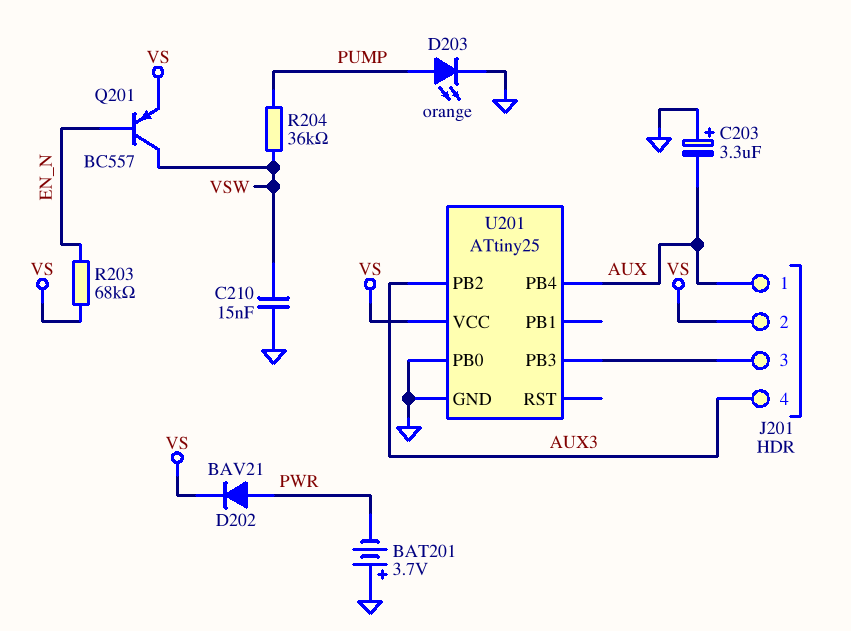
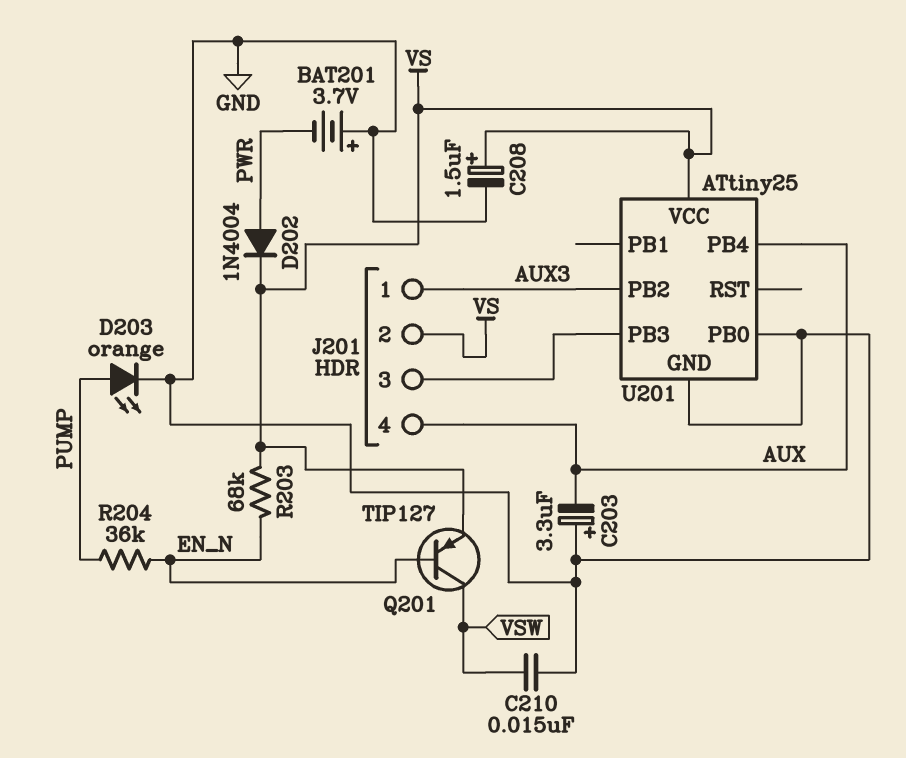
C208: none -> 1.5uF (plus VS, minus GND)
D202: diode BAV21 (A PWR, K VS) -> diode 1N4004 (A PWR, K VS)
J201 pin 1: AUX -> AUX3
J201 pin 4: AUX3 -> AUX
Q201: PNP BC557 (B EN_N, C VSW, E VS) -> PNP TIP127 (B EN_N, C VSW, E VS)
R204: 36k (PUMP, VSW) -> 36k (EN_N, PUMP)

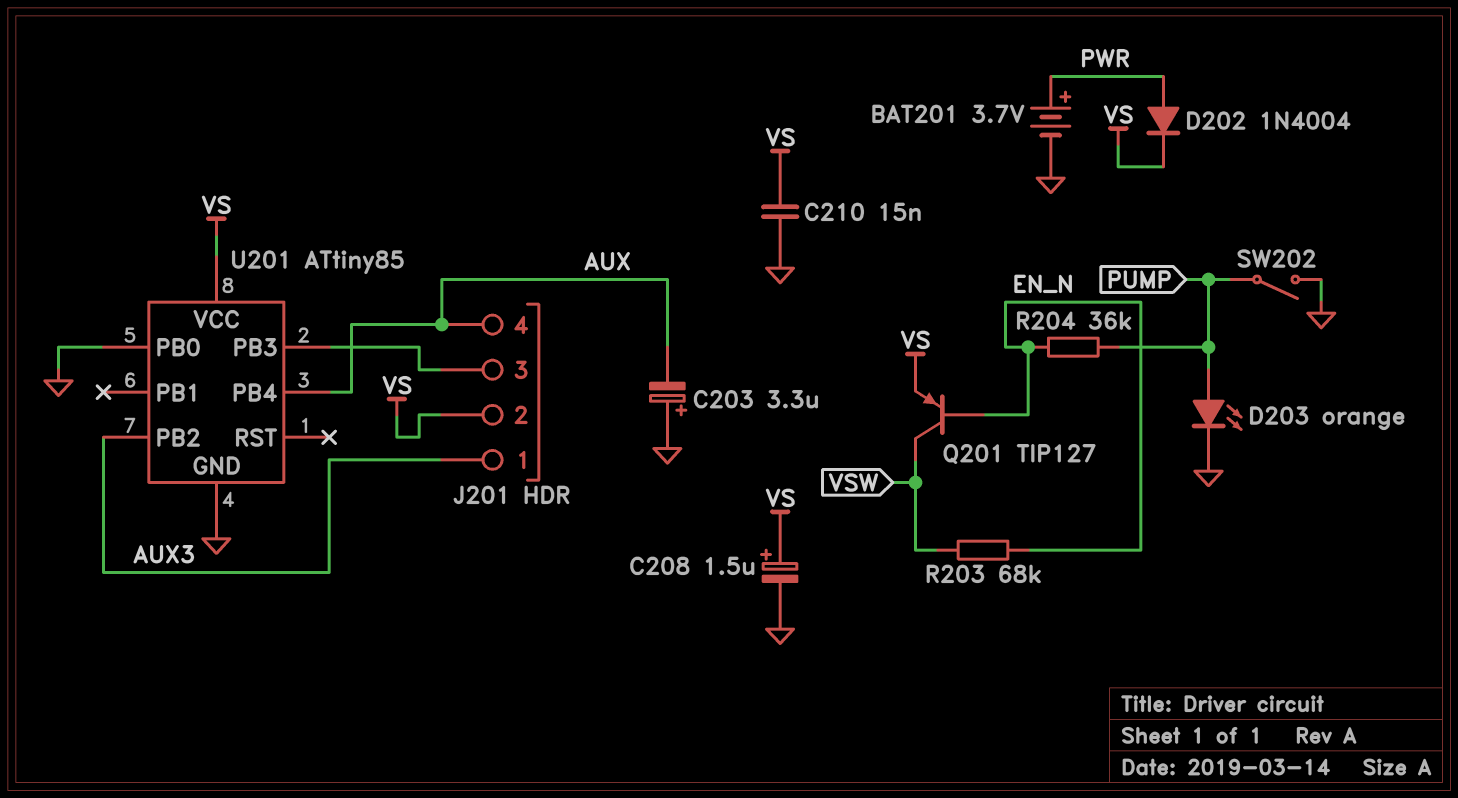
BAT201: 3.7V (plus GND, minus PWR) -> 3.7V (plus PWR, minus GND)
C210: 15nF (GND, VSW) -> 15nF (GND, VS)
R203: 68k (EN_N, VS) -> 68k (EN_N, VSW)
SW202: none -> switch (GND, PUMP)
U201: ATtiny25 -> ATtiny85

